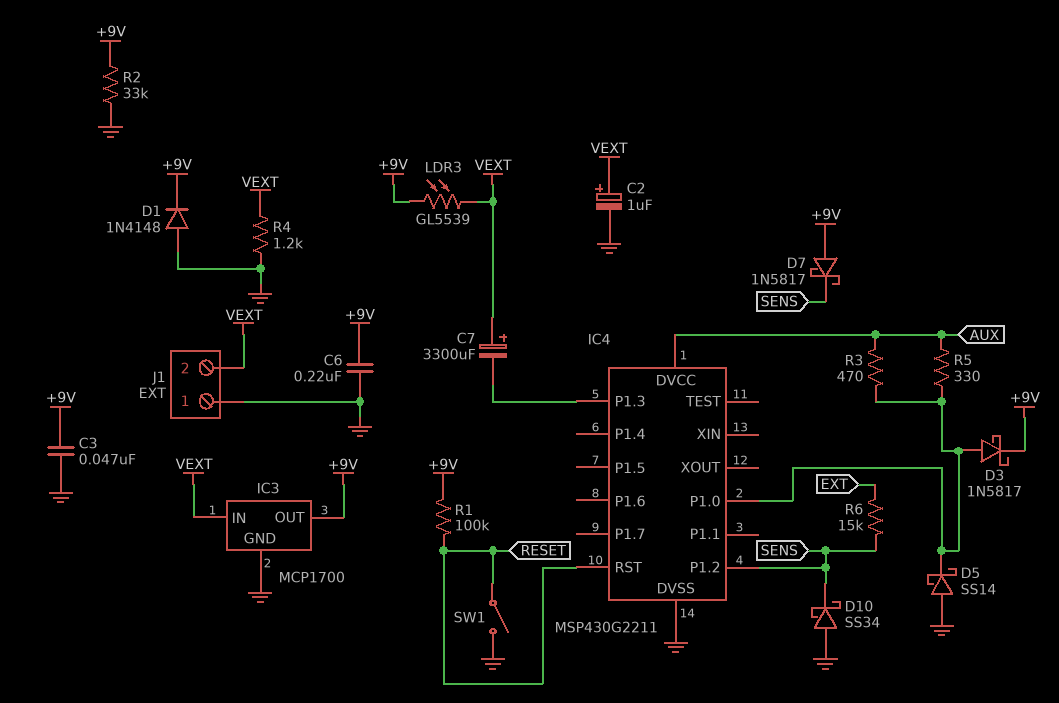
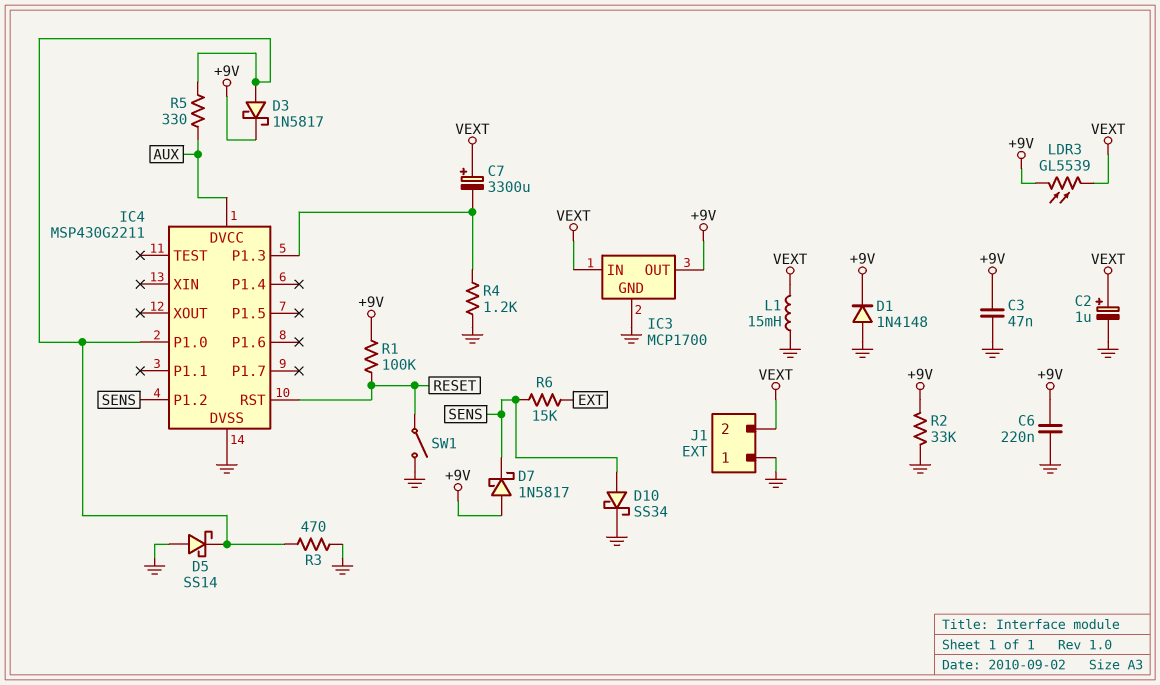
D10: schottky SS34 (A GND, K SENS) -> schottky SS34 (A SENS, K GND)
L1: none -> 15mH (GND, VEXT)
R3: 470 (AUX, IC4/P1.0) -> 470 (GND, IC4/P1.0)
R4: 1.2k (GND, VEXT) -> 1.2k (GND, IC4/P1.3)

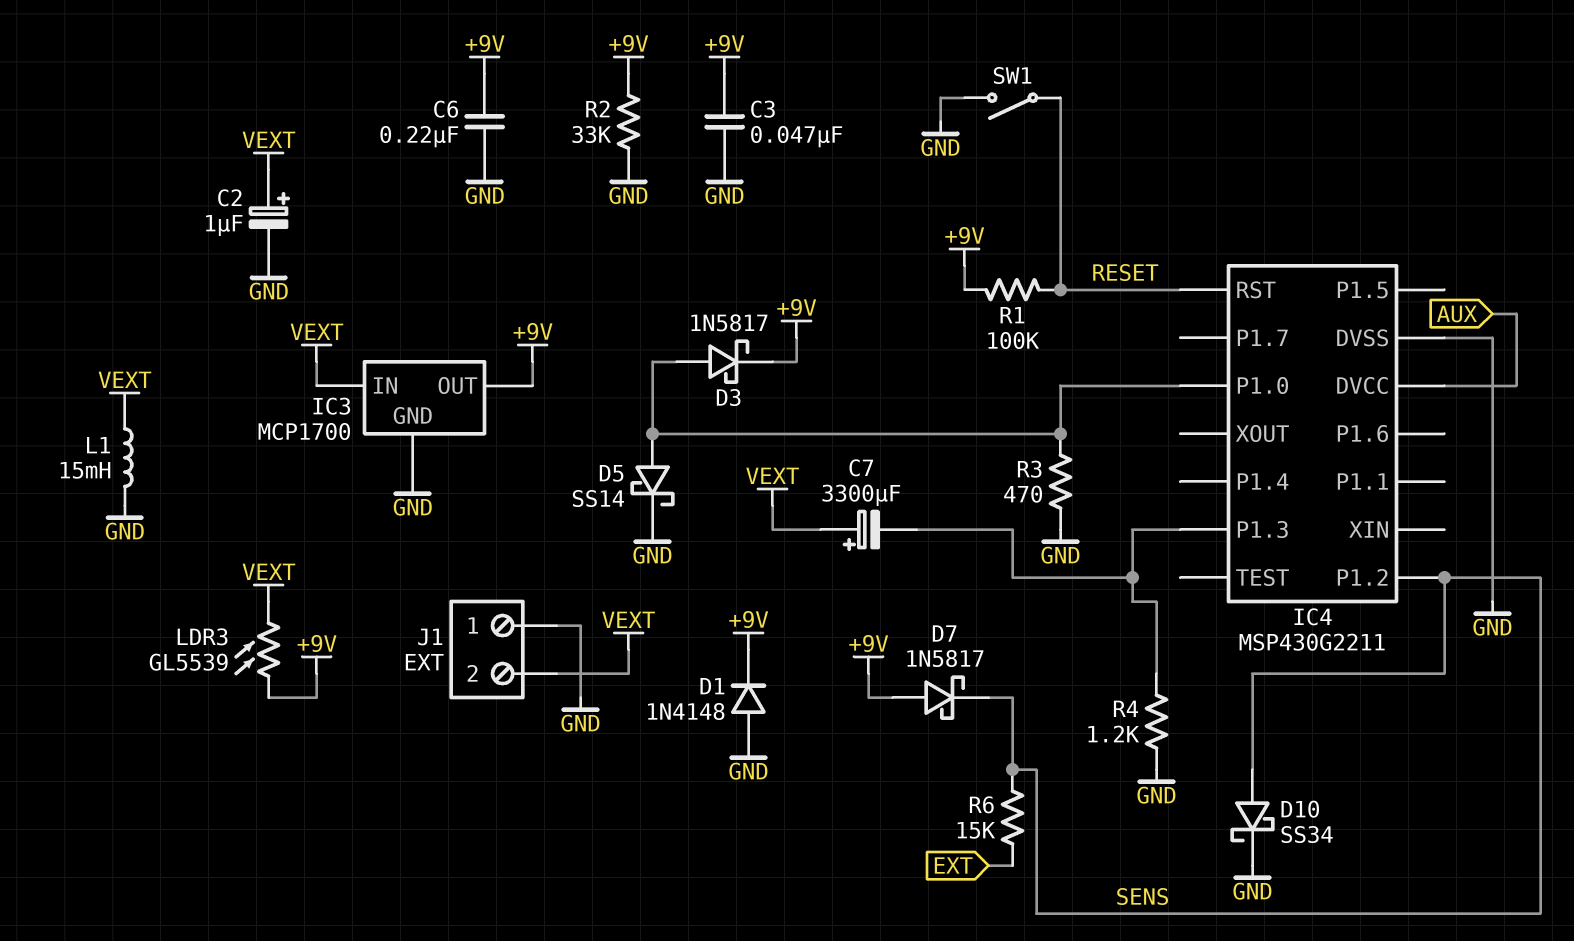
D5: schottky SS14 (A GND, K IC4/P1.0) -> schottky SS14 (A IC4/P1.0, K GND)
R5: 330 (AUX, IC4/P1.0) -> none

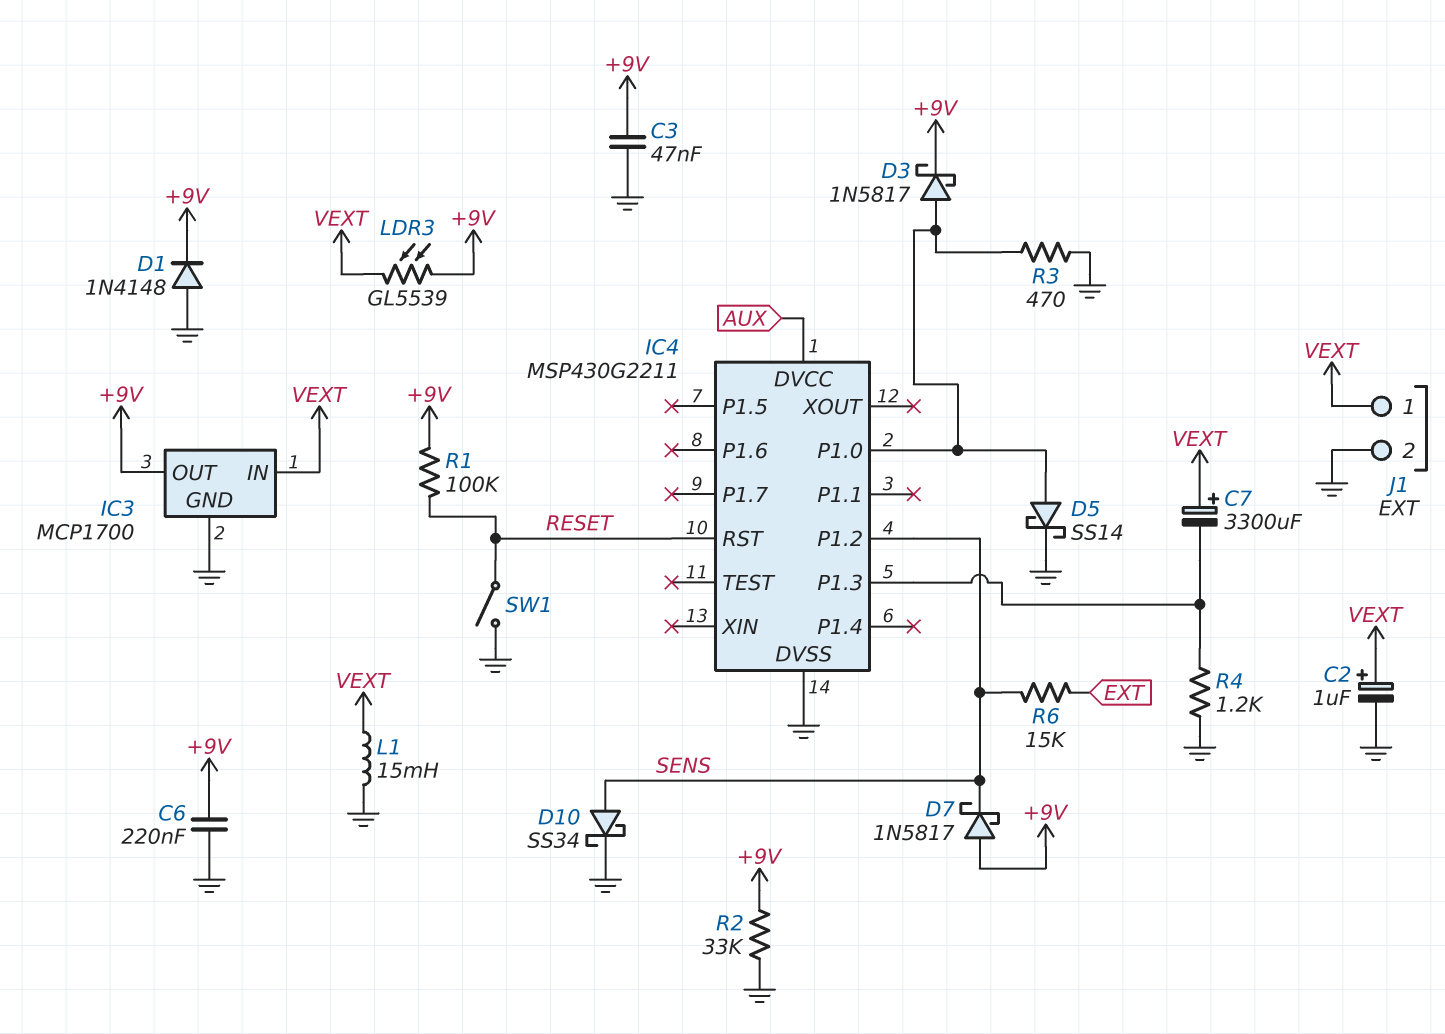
J1 pin 1: GND -> VEXT
J1 pin 2: VEXT -> GND

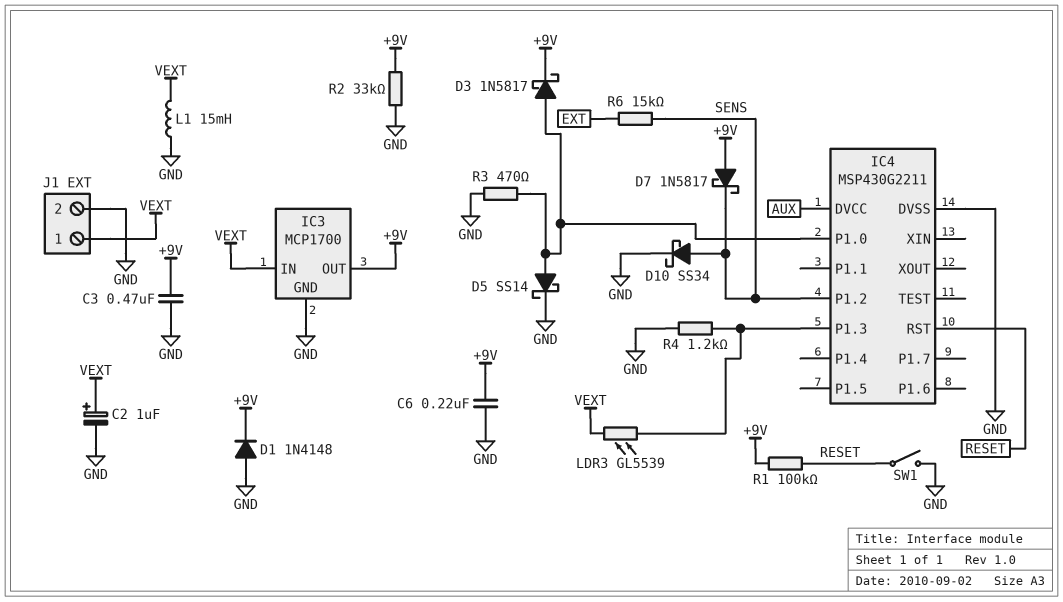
C3: 47nF (+9V, GND) -> 470nF (+9V, GND)
C7: 3300uF (plus VEXT, minus IC4/P1.3) -> none
LDR3: GL5539 (+9V, VEXT) -> GL5539 (IC4/P1.3, VEXT)

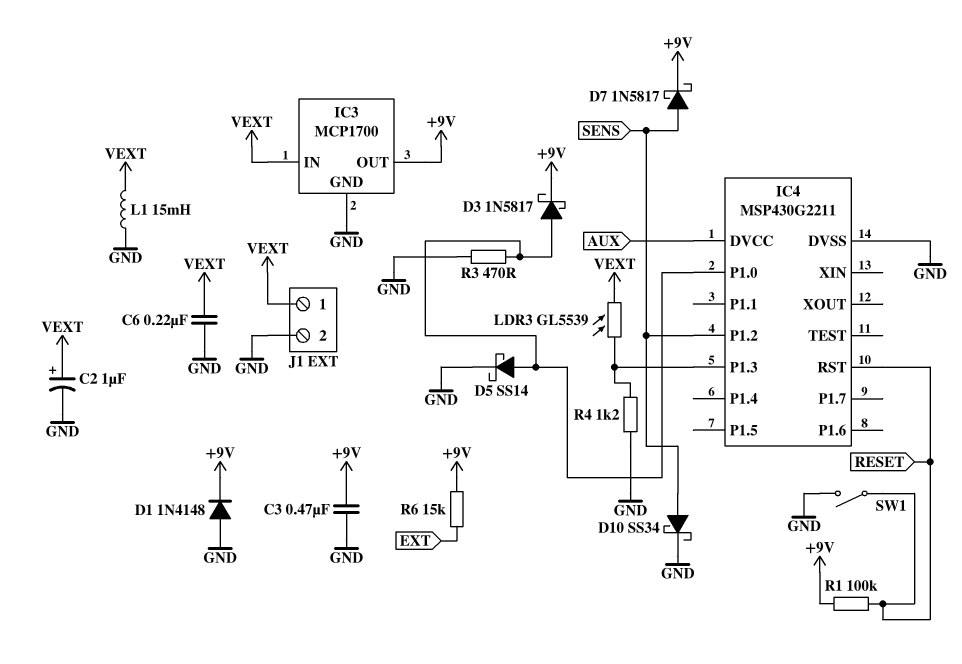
C6: 220nF (+9V, GND) -> 220nF (GND, VEXT)
D7: schottky 1N5817 (A +9V, K SENS) -> schottky 1N5817 (A SENS, K +9V)
R2: 33k (+9V, GND) -> none
R6: 15k (EXT, SENS) -> 15k (+9V, EXT)

